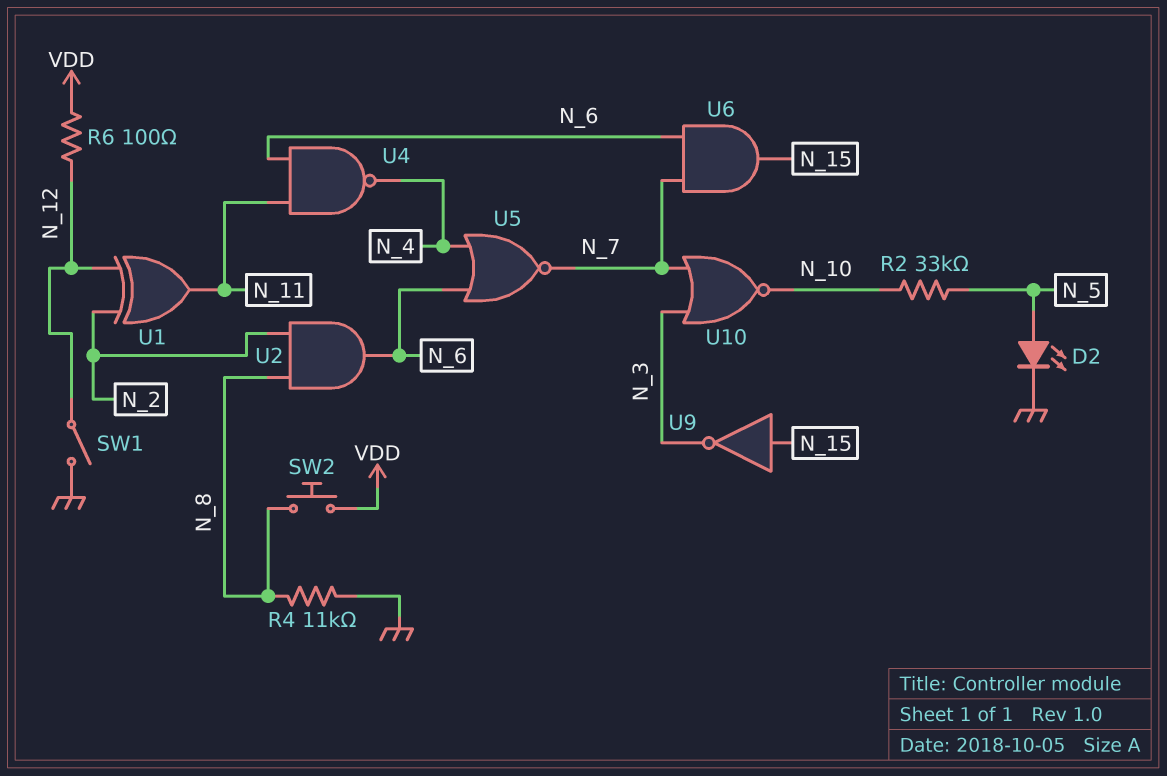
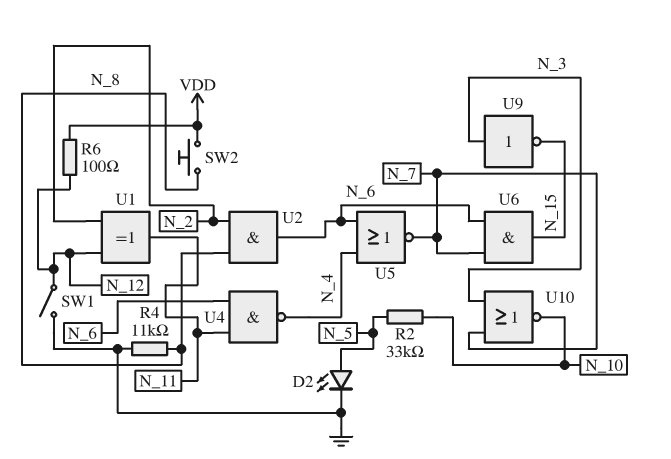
U9: NOT (in N_15, out N_3) -> NOT (in N_3, out N_15)

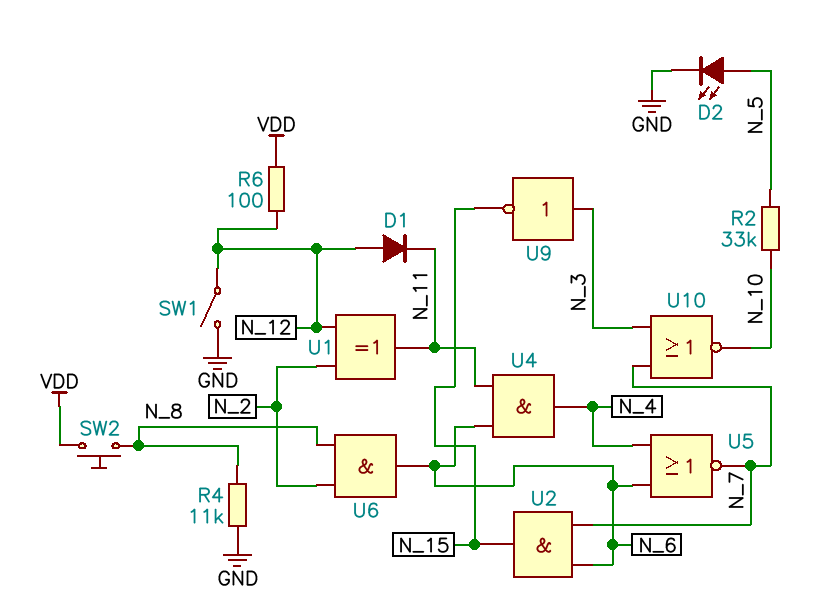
D1: none -> diode (A N_12, K N_11)
U2: AND (in N_2, in N_8, out N_6) -> AND (in N_6, in N_7, out N_15)
U4: NAND (in N_6, in N_11, out N_4) -> AND (in N_6, in N_11, out N_4)
U6: AND (in N_6, in N_7, out N_15) -> AND (in N_2, in N_8, out N_6)

